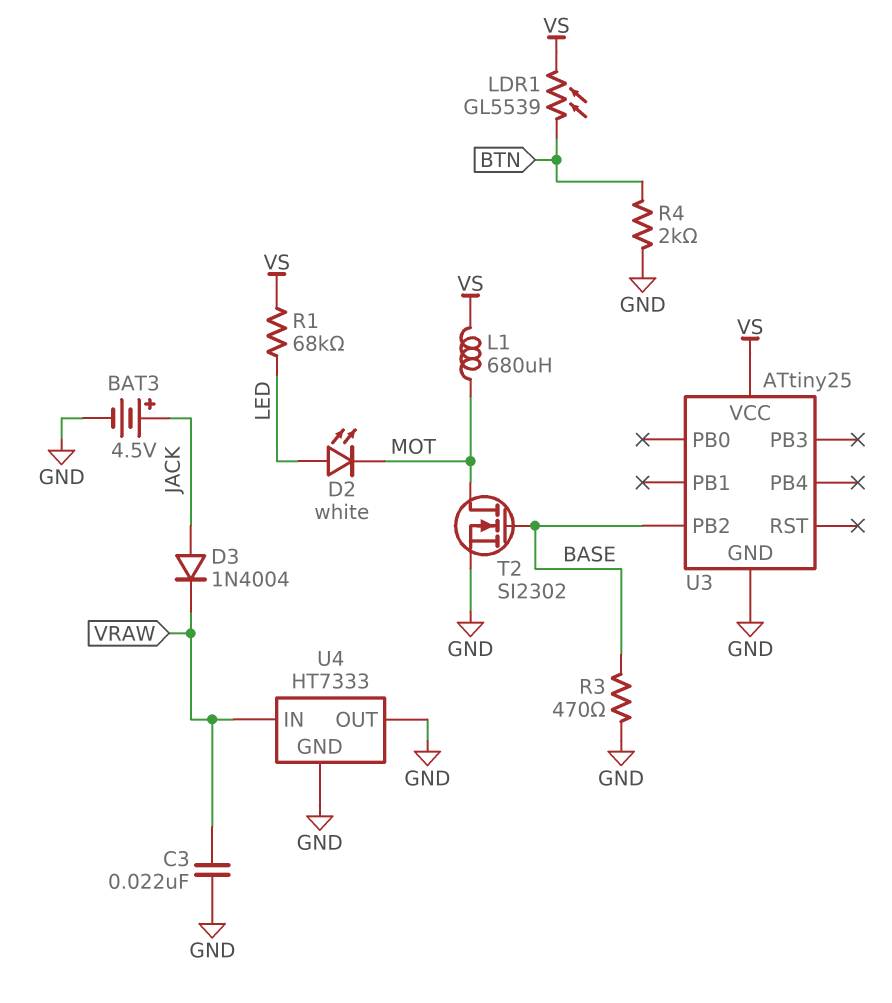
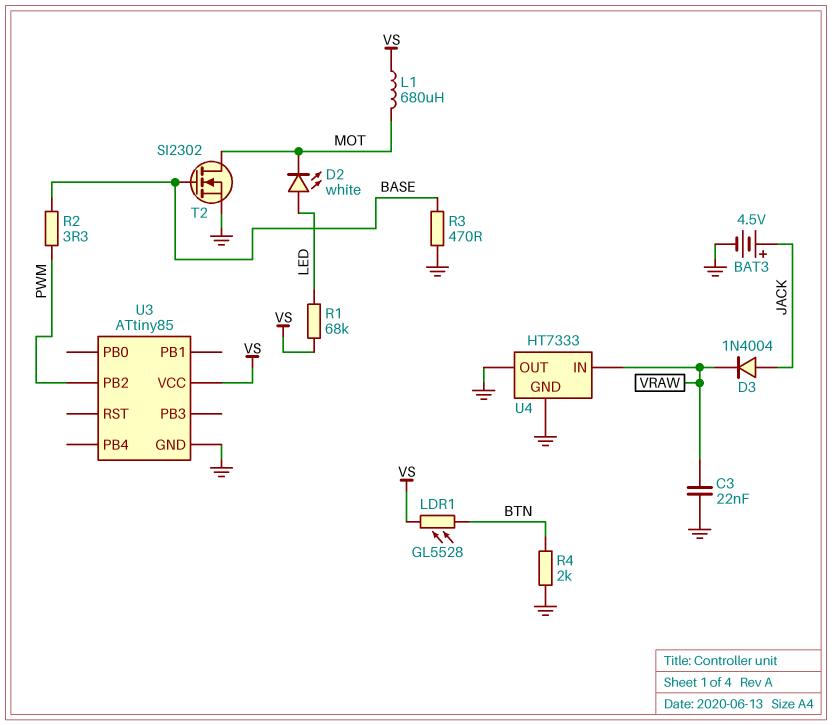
LDR1: GL5539 (BTN, VS) -> GL5528 (BTN, VS)
R2: none -> 3.3 (BASE, PWM)
U3: ATtiny25 -> ATtiny85
U3 pin PB2: BASE -> PWM

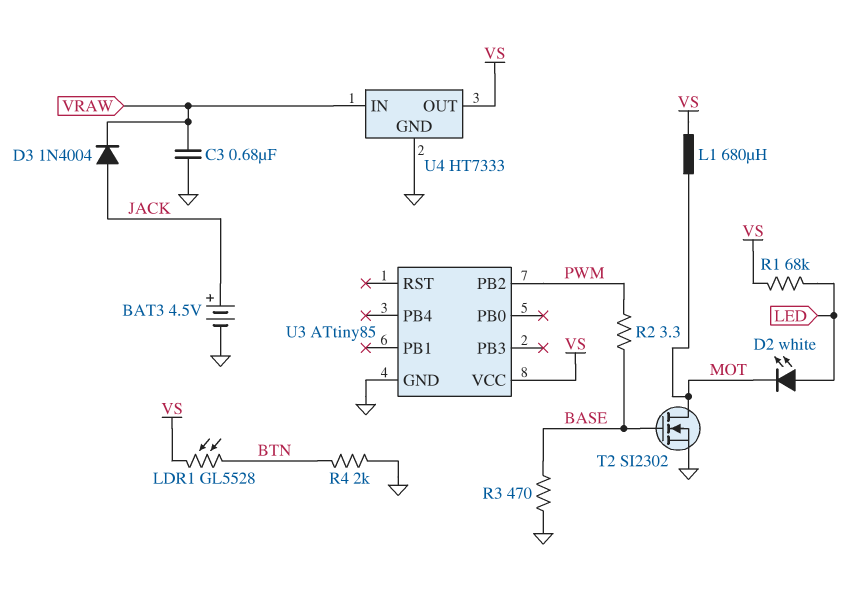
C3: 22nF (GND, VRAW) -> 680nF (GND, VRAW)
U4 pin OUT: GND -> VS

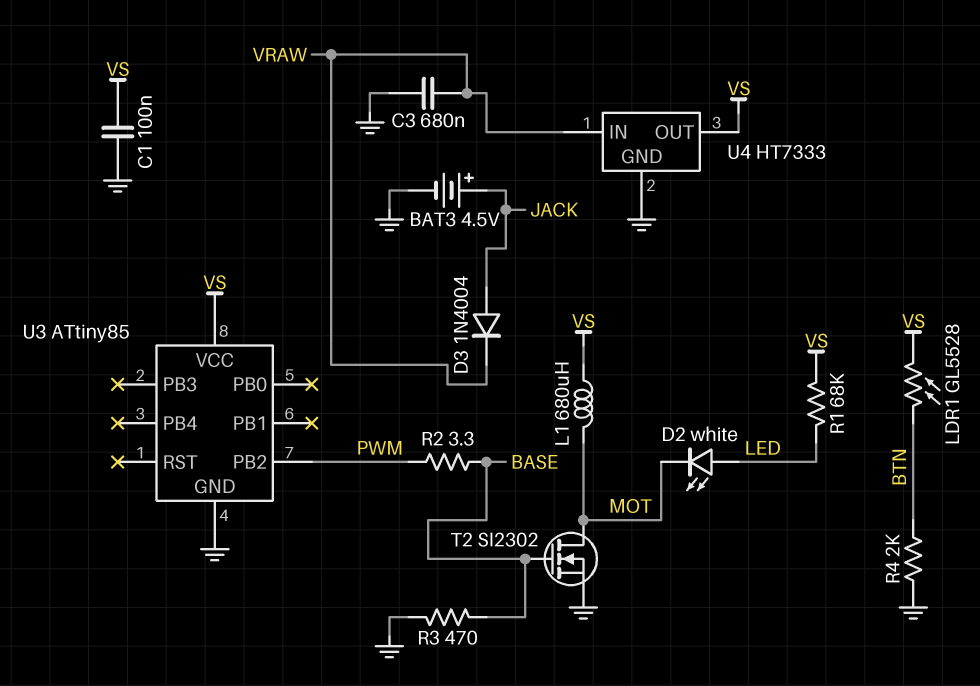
C1: none -> 100nF (GND, VS)

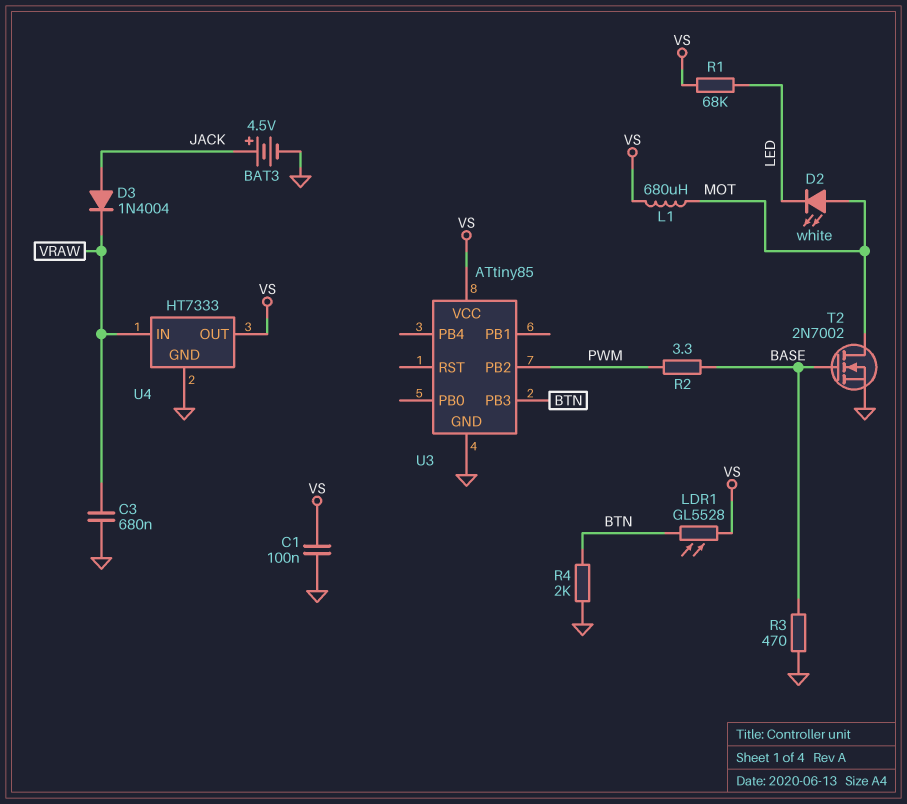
D2: LED white (A LED, K MOT) -> LED white (A MOT, K LED)
T2: NMOS SI2302 (G BASE, D MOT, S GND) -> NMOS 2N7002 (G BASE, D MOT, S GND)
U3 pin PB3: none -> BTN

